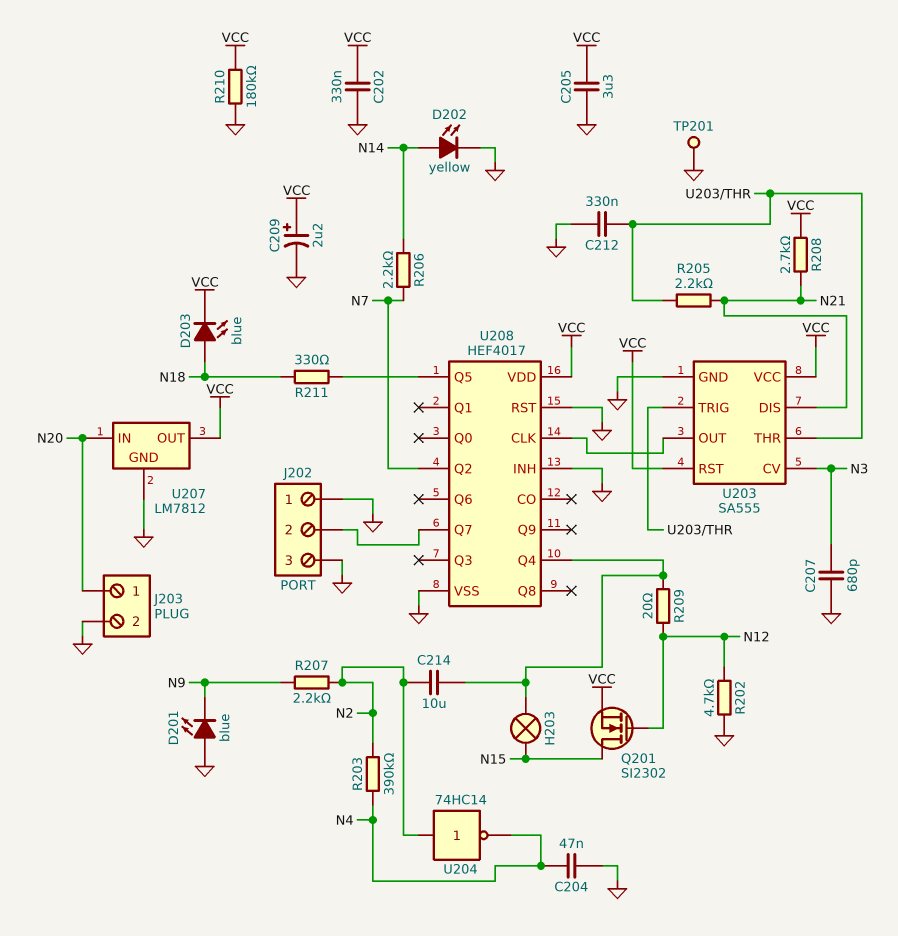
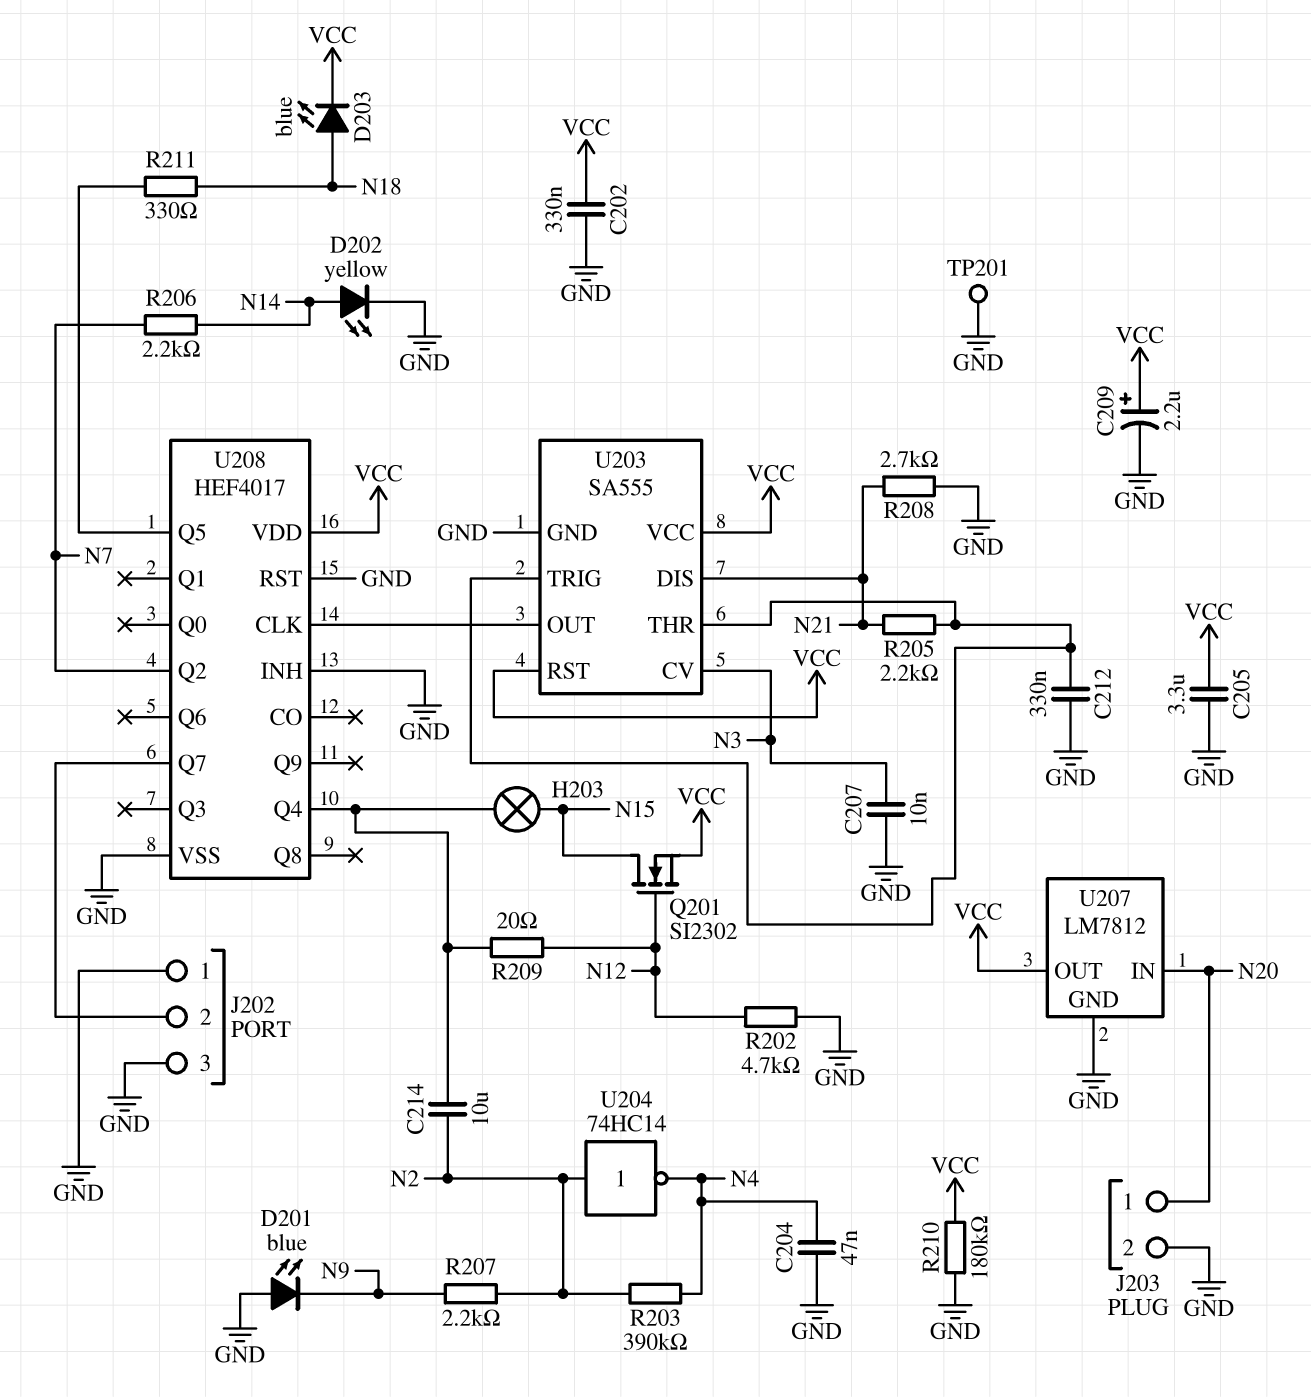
C207: 680pF (GND, N3) -> 10nF (GND, N3)
R208: 2.7k (N21, VCC) -> 2.7k (GND, N21)

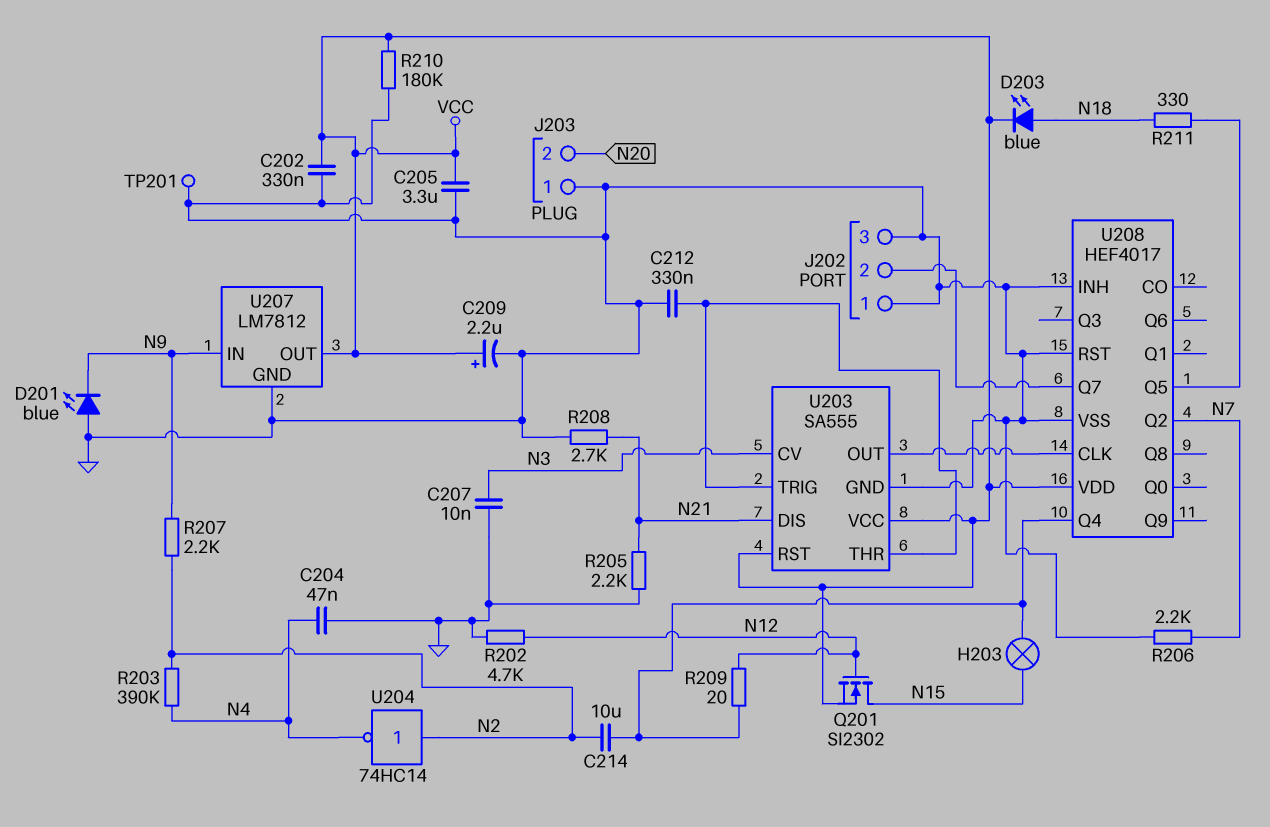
D202: LED yellow (A N14, K GND) -> none
J203 pin 1: N20 -> GND
J203 pin 2: GND -> N20
R205: 2.2k (N21, U203/THR) -> 2.2k (GND, N21)
R206: 2.2k (N7, N14) -> 2.2k (GND, N7)
U207 pin IN: N20 -> N9

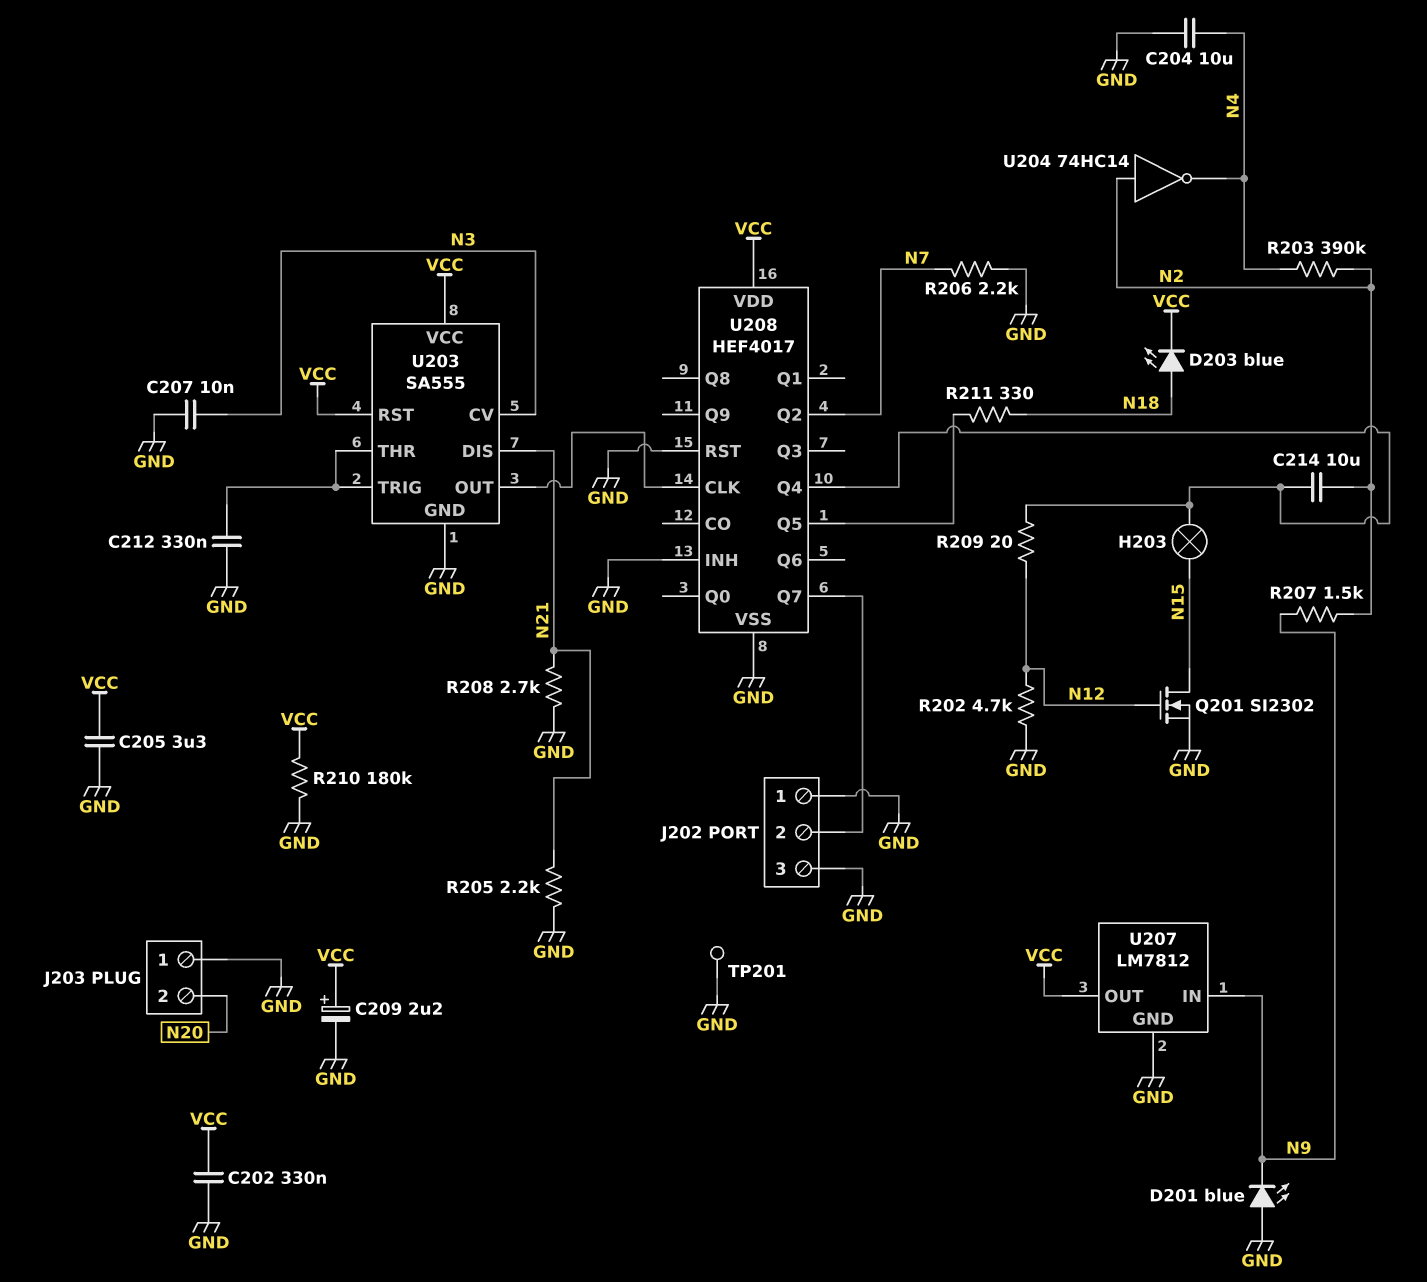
C204: 47nF (GND, N4) -> 10uF (GND, N4)
Q201: NMOS SI2302 (G N12, D N15, S VCC) -> NMOS SI2302 (G N12, D N15, S GND)
R207: 2.2k (N2, N9) -> 1.5k (N2, N9)

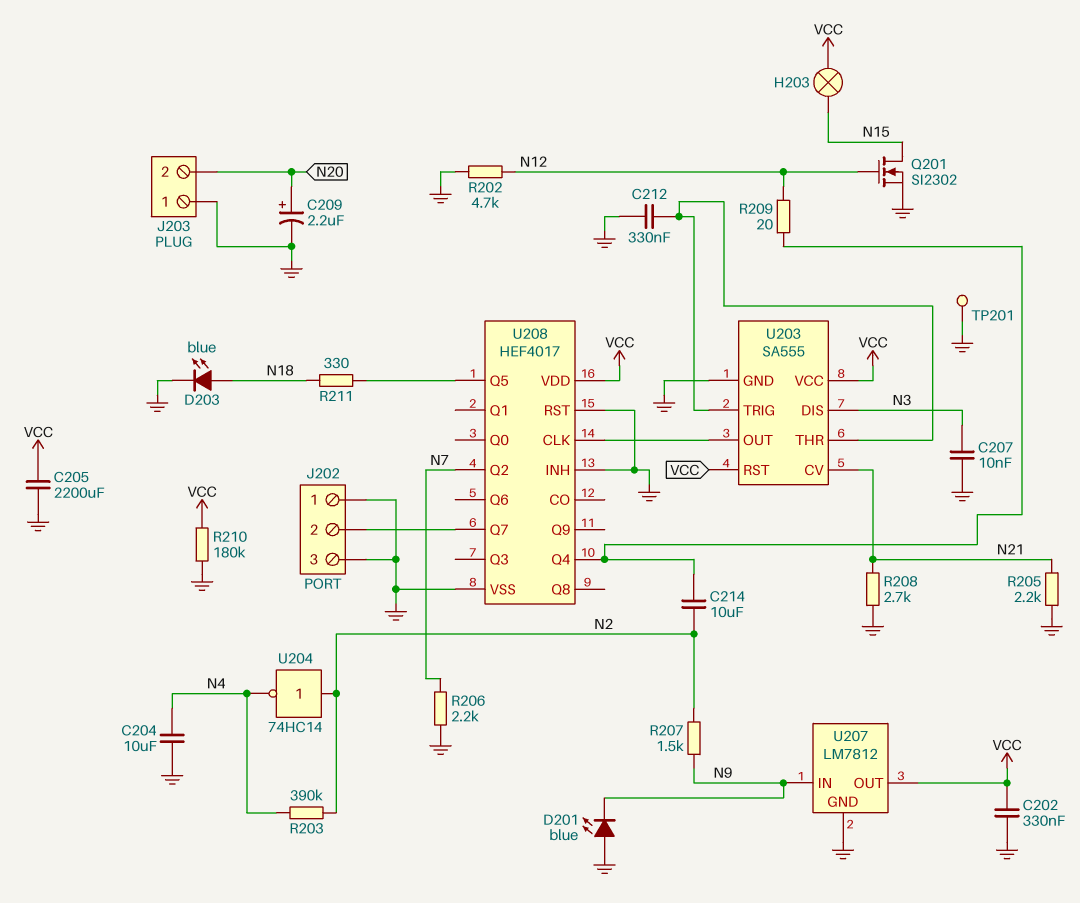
C205: 3.3uF (GND, VCC) -> 2200uF (GND, VCC)
C209: 2.2uF (plus VCC, minus GND) -> 2.2uF (plus N20, minus GND)
D203: LED blue (A N18, K VCC) -> LED blue (A N18, K GND)
H203: lamp (N15, U208/Q4) -> lamp (N15, VCC)
U203 pin CV: N3 -> N21
U203 pin DIS: N21 -> N3

